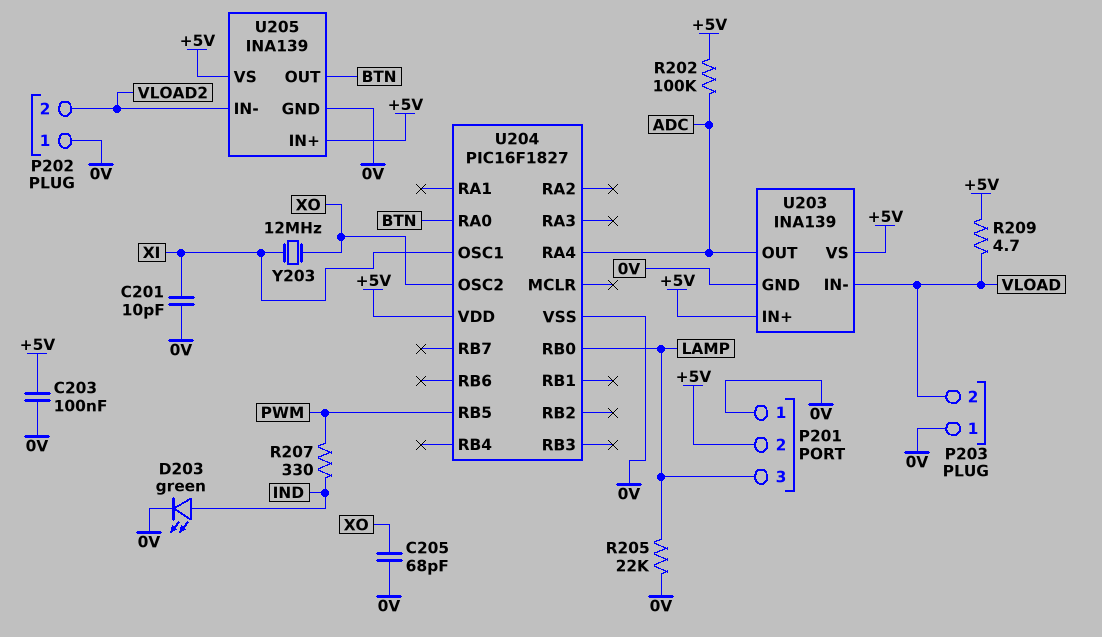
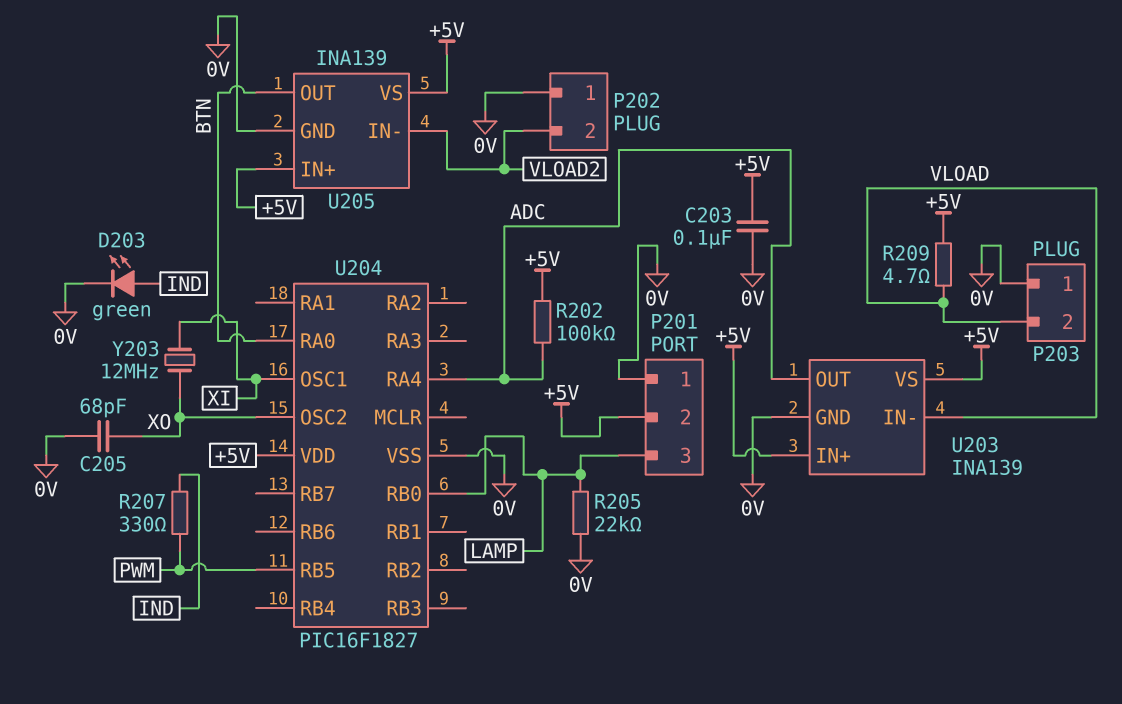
C201: 10pF (0V, XI) -> none

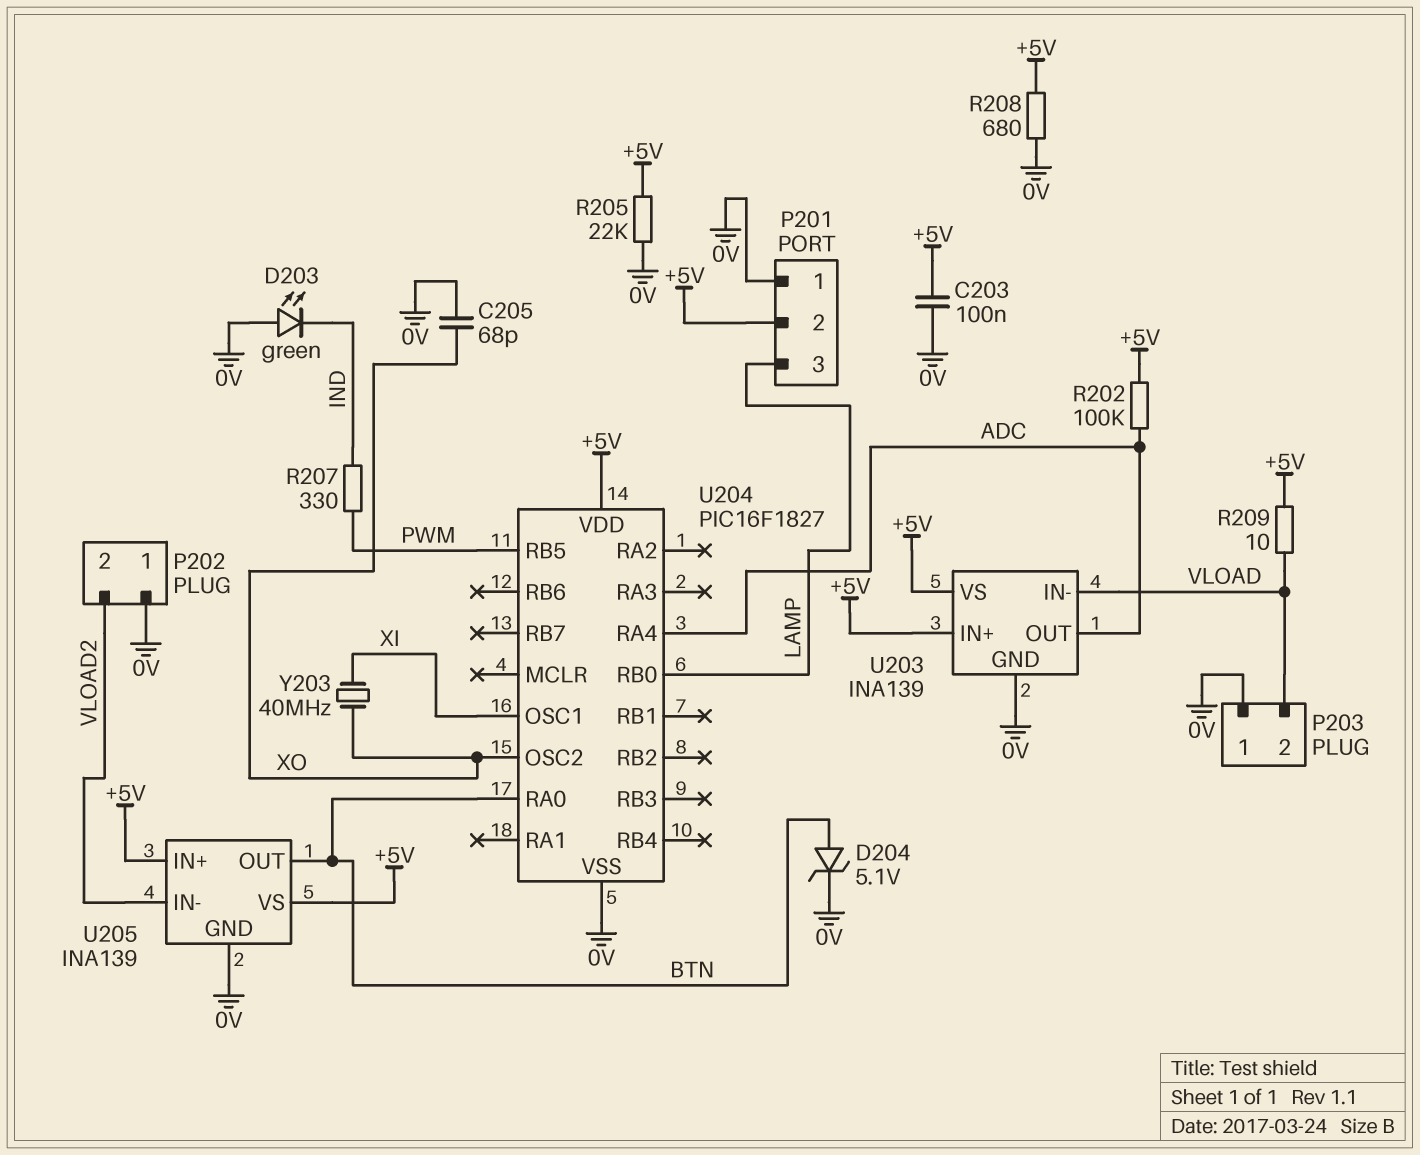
D203: LED green (A IND, K 0V) -> LED green (A 0V, K IND)
D204: none -> zener 5.1V (A BTN, K 0V)
R205: 22k (0V, LAMP) -> 22k (+5V, 0V)
R208: none -> 680 (+5V, 0V)
R209: 4.7 (+5V, VLOAD) -> 10 (+5V, VLOAD)
Y203: 12MHz (XI, XO) -> 40MHz (XI, XO)

